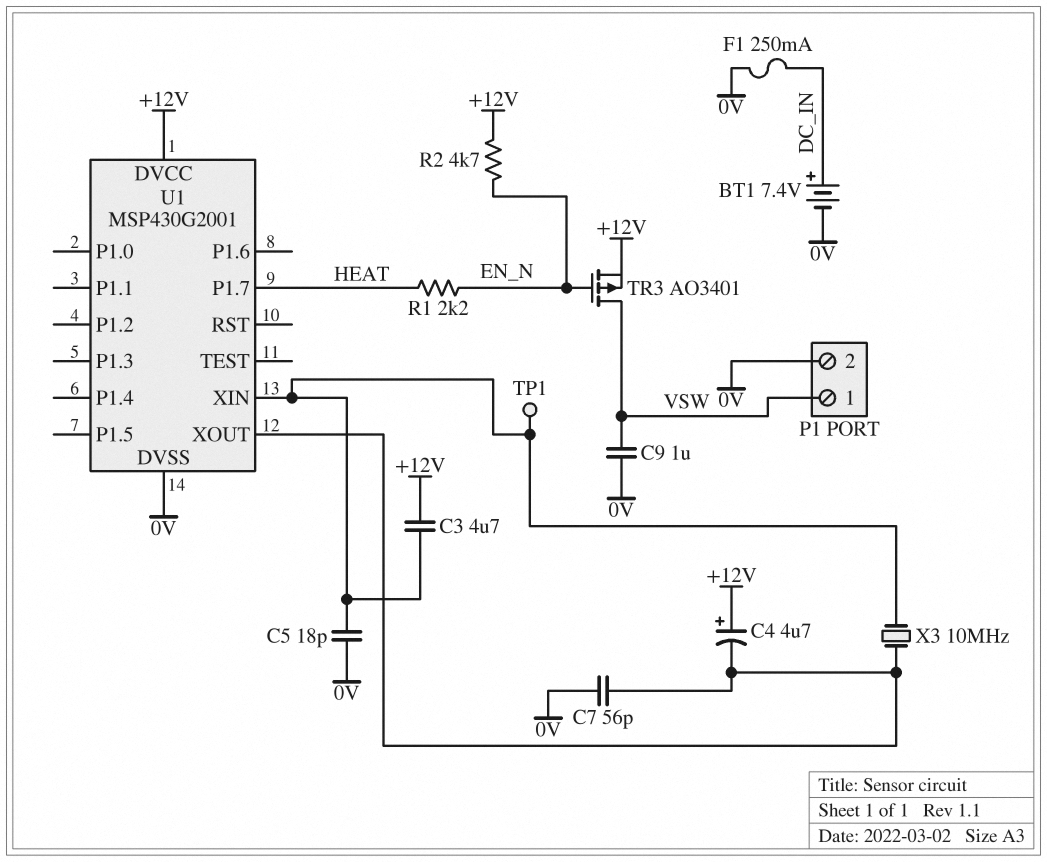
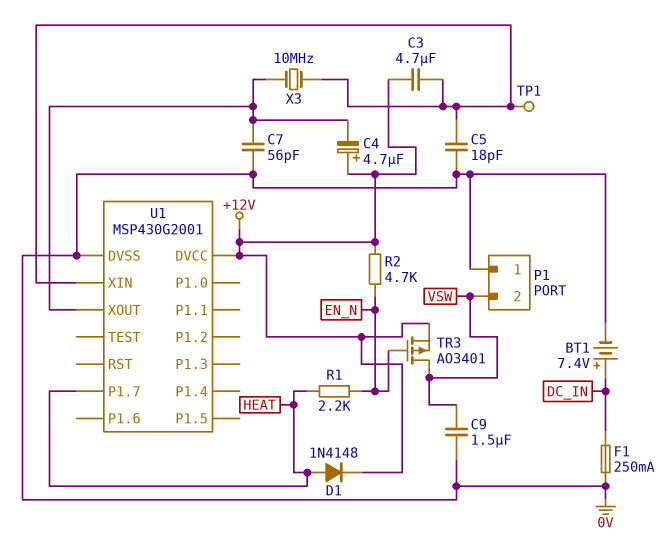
C9: 1uF (0V, VSW) -> 1.5uF (0V, VSW)
D1: none -> diode 1N4148 (A HEAT, K +12V)
P1 pin 1: VSW -> 0V
P1 pin 2: 0V -> VSW

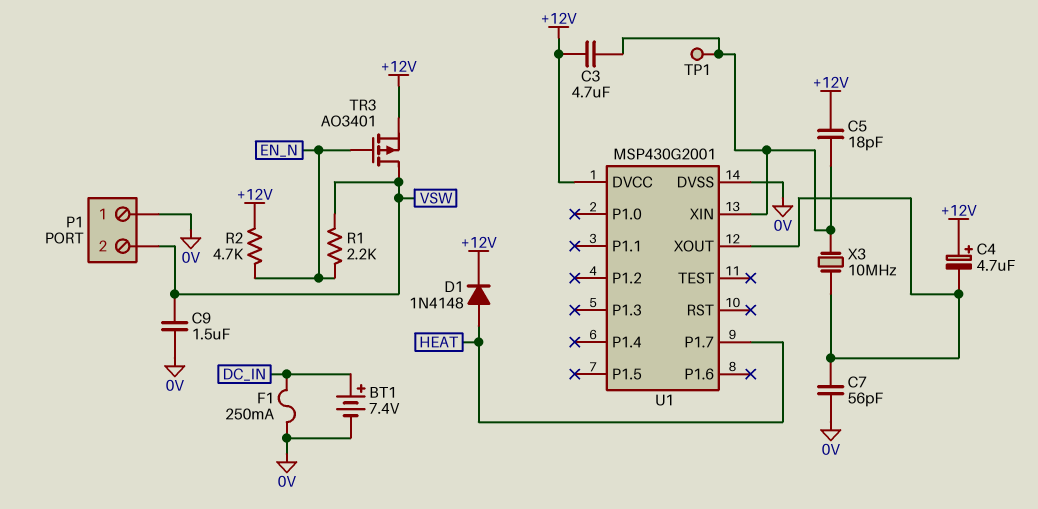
C5: 18pF (0V, U1/XIN) -> 18pF (+12V, U1/XIN)
R1: 2.2k (EN_N, HEAT) -> 2.2k (EN_N, VSW)

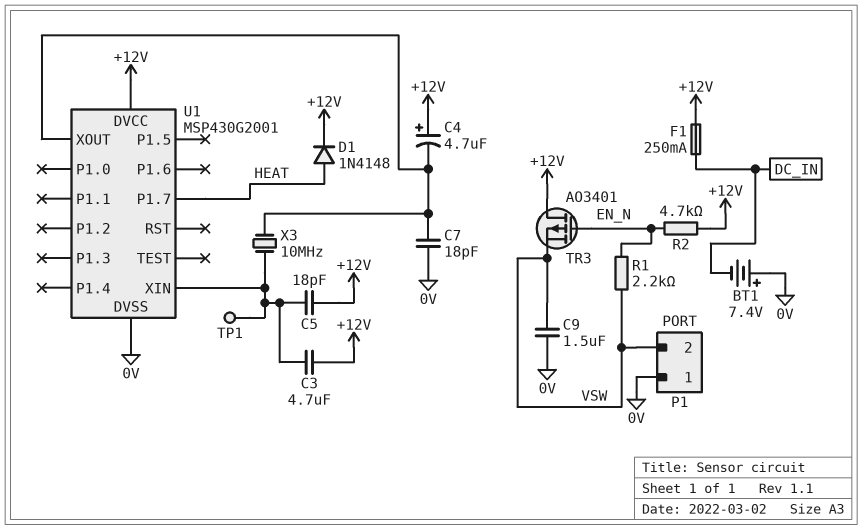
BT1: 7.4V (plus DC_IN, minus 0V) -> 7.4V (plus 0V, minus DC_IN)
C7: 56pF (0V, U1/XOUT) -> 18pF (0V, U1/XOUT)
F1: 250mA (0V, DC_IN) -> 250mA (+12V, DC_IN)
TR3: PMOS AO3401 (G EN_N, D VSW, S +12V) -> PMOS AO3401 (G EN_N, D +12V, S VSW)

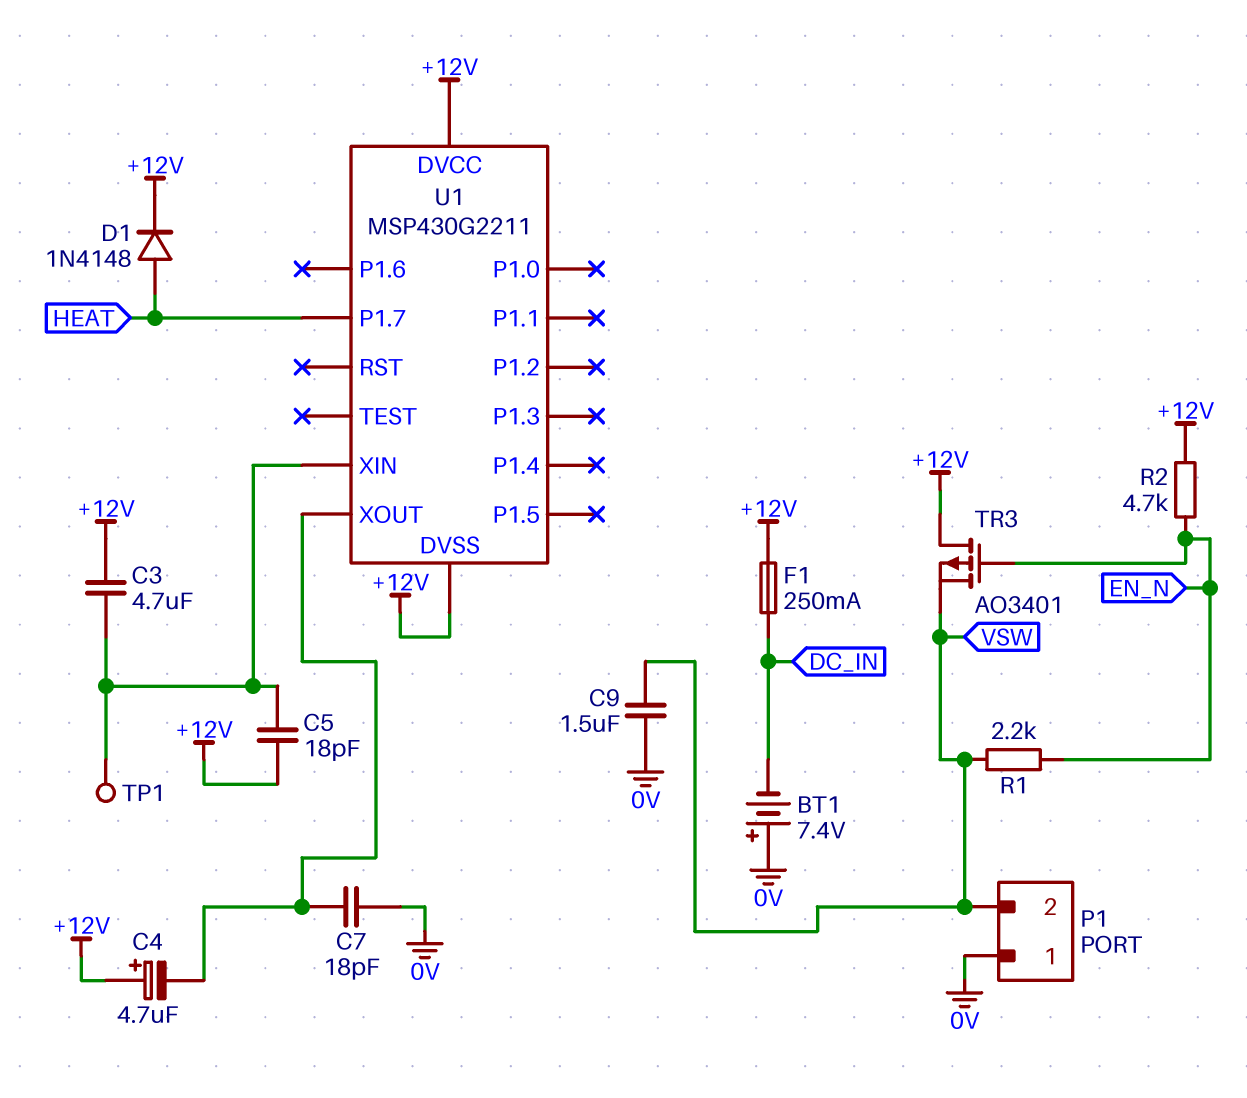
U1: MSP430G2001 -> MSP430G2211
U1 pin DVSS: 0V -> +12V
X3: 10MHz (U1/XIN, U1/XOUT) -> none

